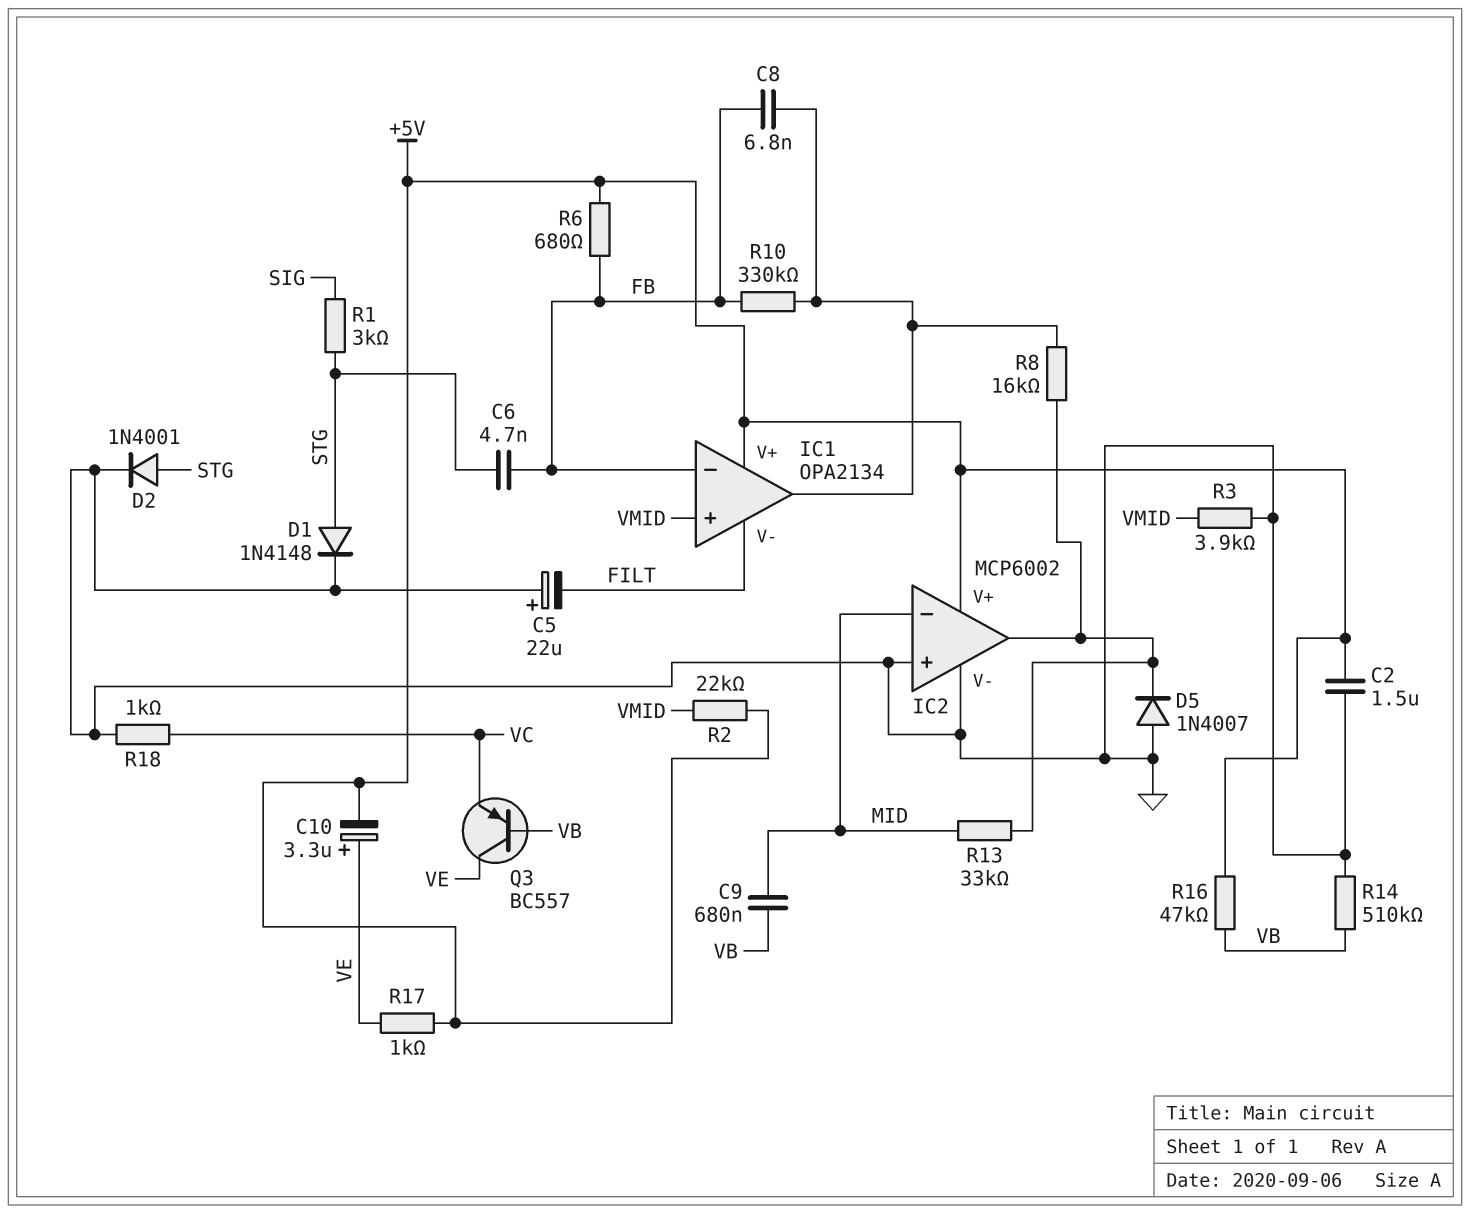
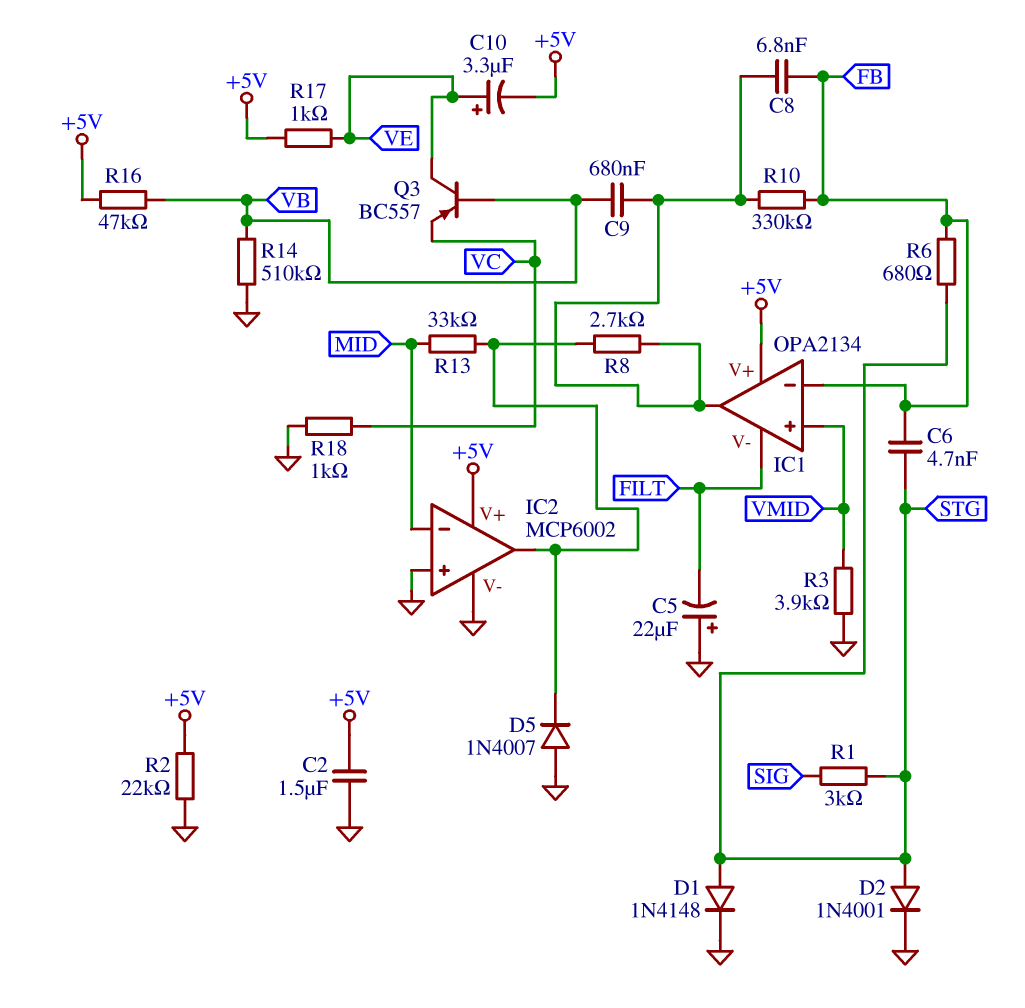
C9: 680nF (MID, VB) -> 680nF (IC1/out, VB)
R2: 22k (+5V, VMID) -> 22k (+5V, GND)
R6: 680 (+5V, FB) -> 680 (FB, STG)
R8: 16k (IC1/out, IC2/out) -> 2.7k (IC1/out, IC2/out)

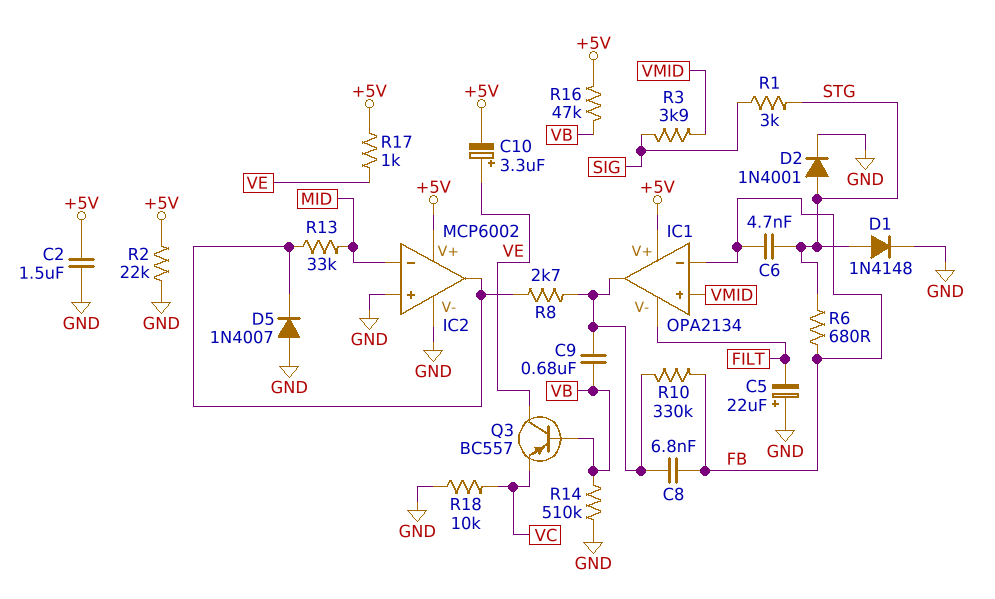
R3: 3.9k (GND, VMID) -> 3.9k (SIG, VMID)
R18: 1k (GND, VC) -> 10k (GND, VC)

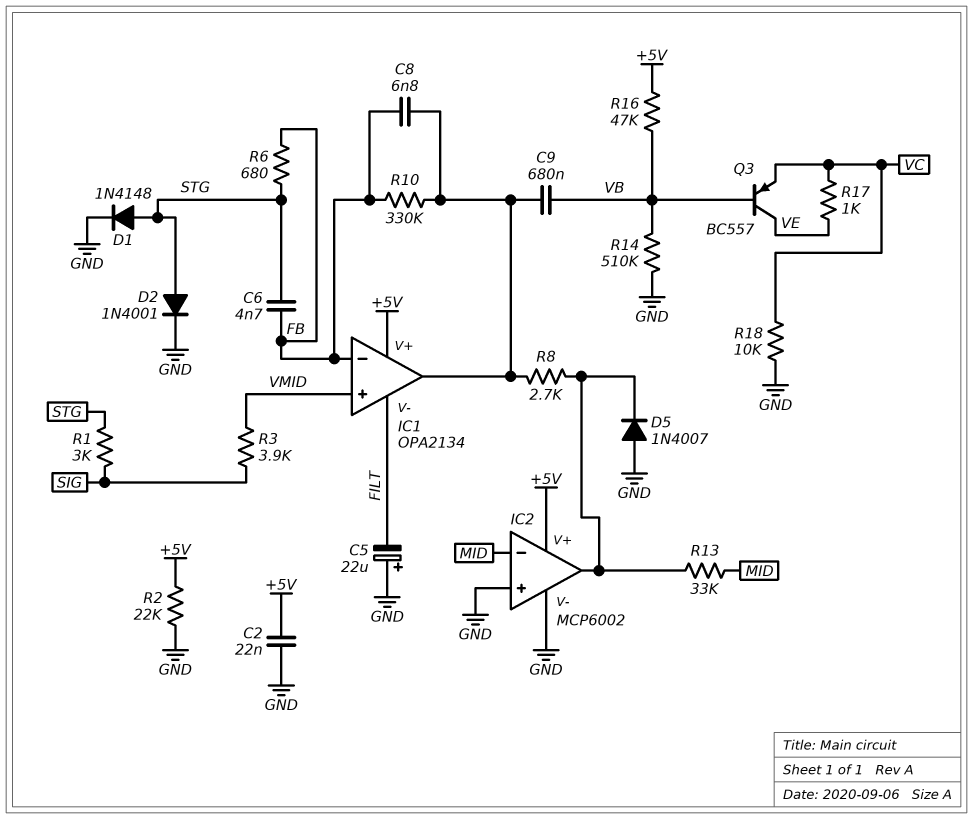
C2: 1.5uF (+5V, GND) -> 22nF (+5V, GND)
C10: 3.3uF (plus VE, minus +5V) -> none
R17: 1k (+5V, VE) -> 1k (VC, VE)

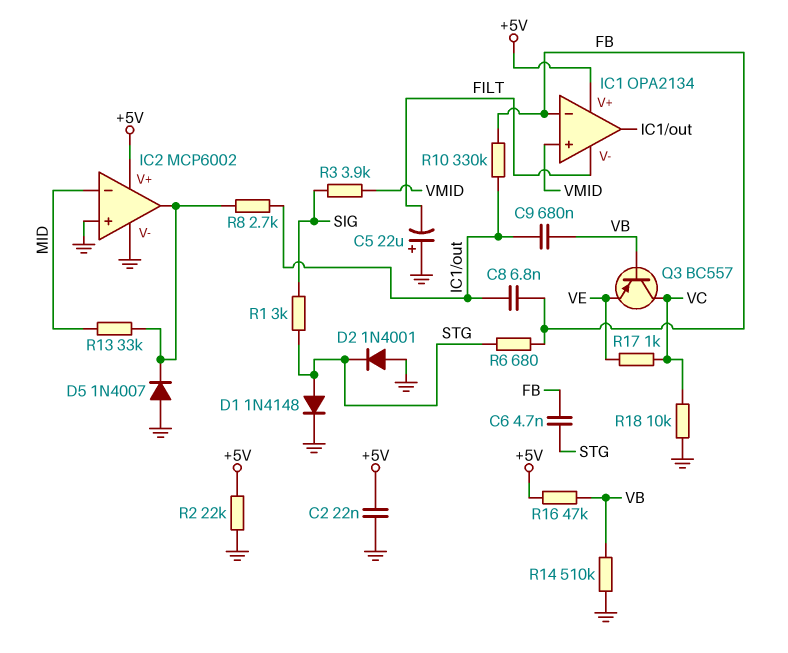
D2: diode 1N4001 (A STG, K GND) -> diode 1N4001 (A GND, K STG)
Q3: PNP BC557 (B VB, C VE, E VC) -> PNP BC557 (B VB, C VC, E VE)

